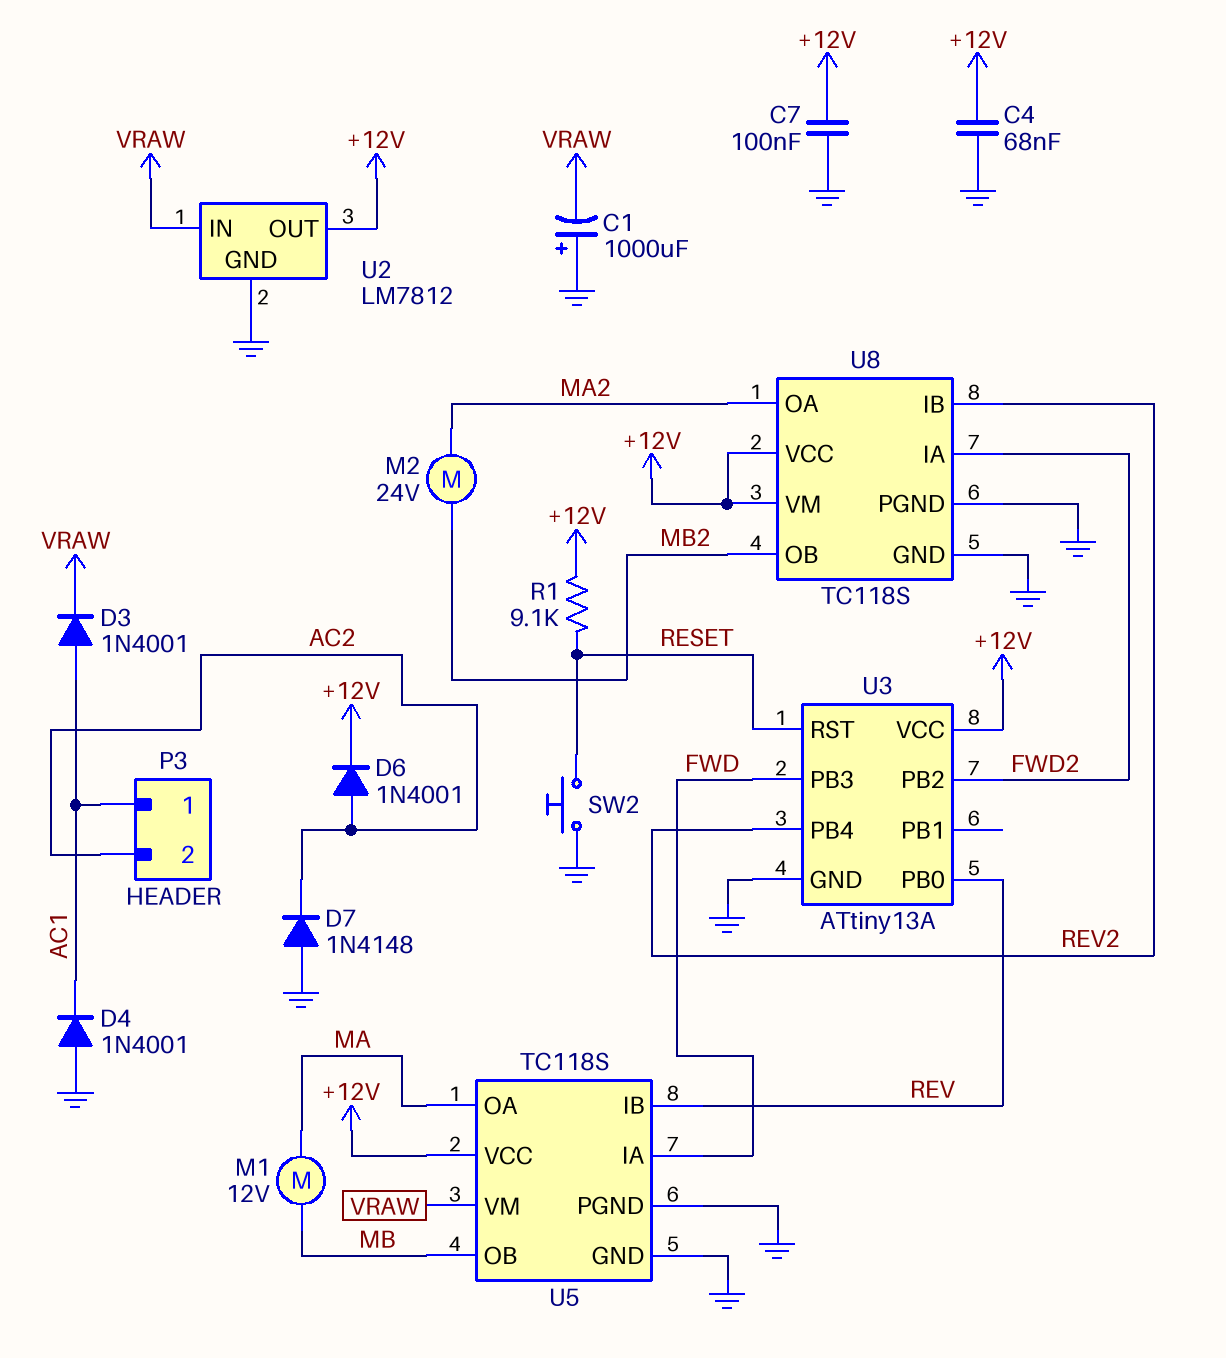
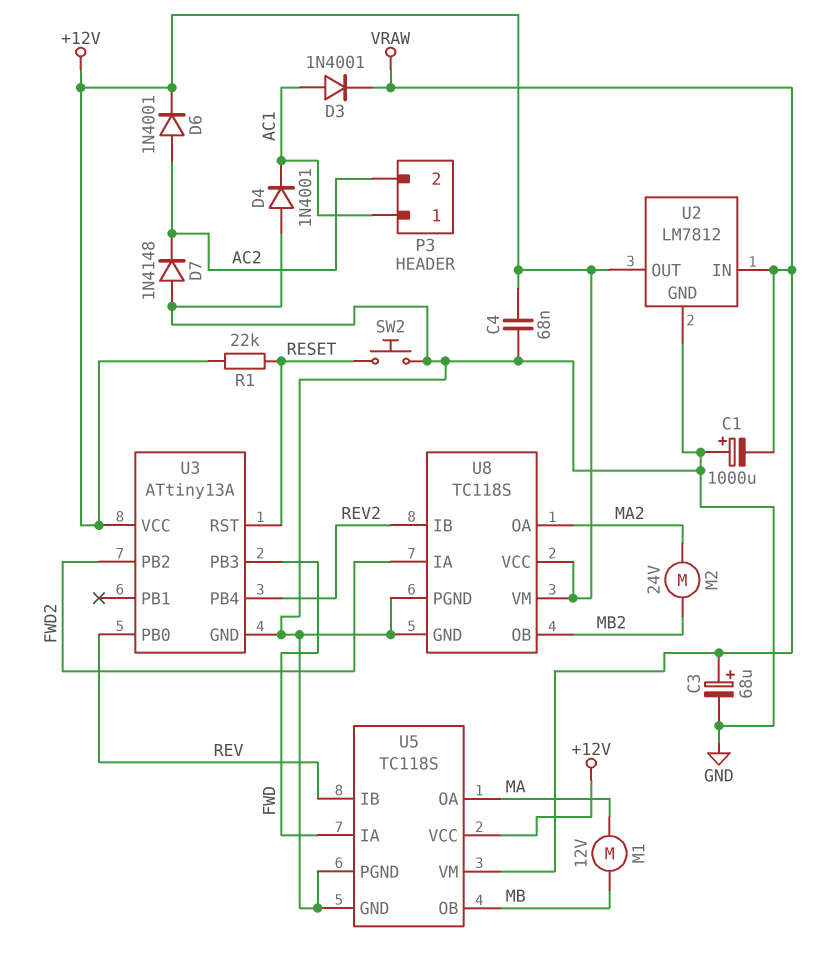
C3: none -> 68uF (plus VRAW, minus GND)
C7: 100nF (+12V, GND) -> none
R1: 9.1k (+12V, RESET) -> 22k (+12V, RESET)

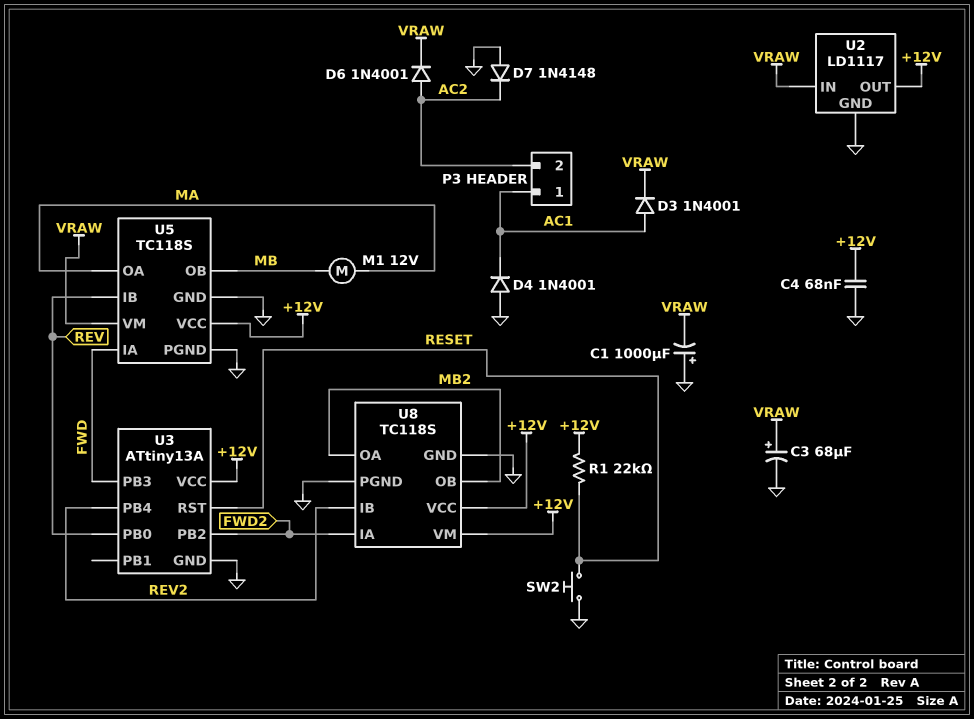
D6: diode 1N4001 (A AC2, K +12V) -> diode 1N4001 (A AC2, K VRAW)
M2: motor 24V (MA2, MB2) -> none
U2: LM7812 -> LD1117
U8 pin OA: MA2 -> MB2

